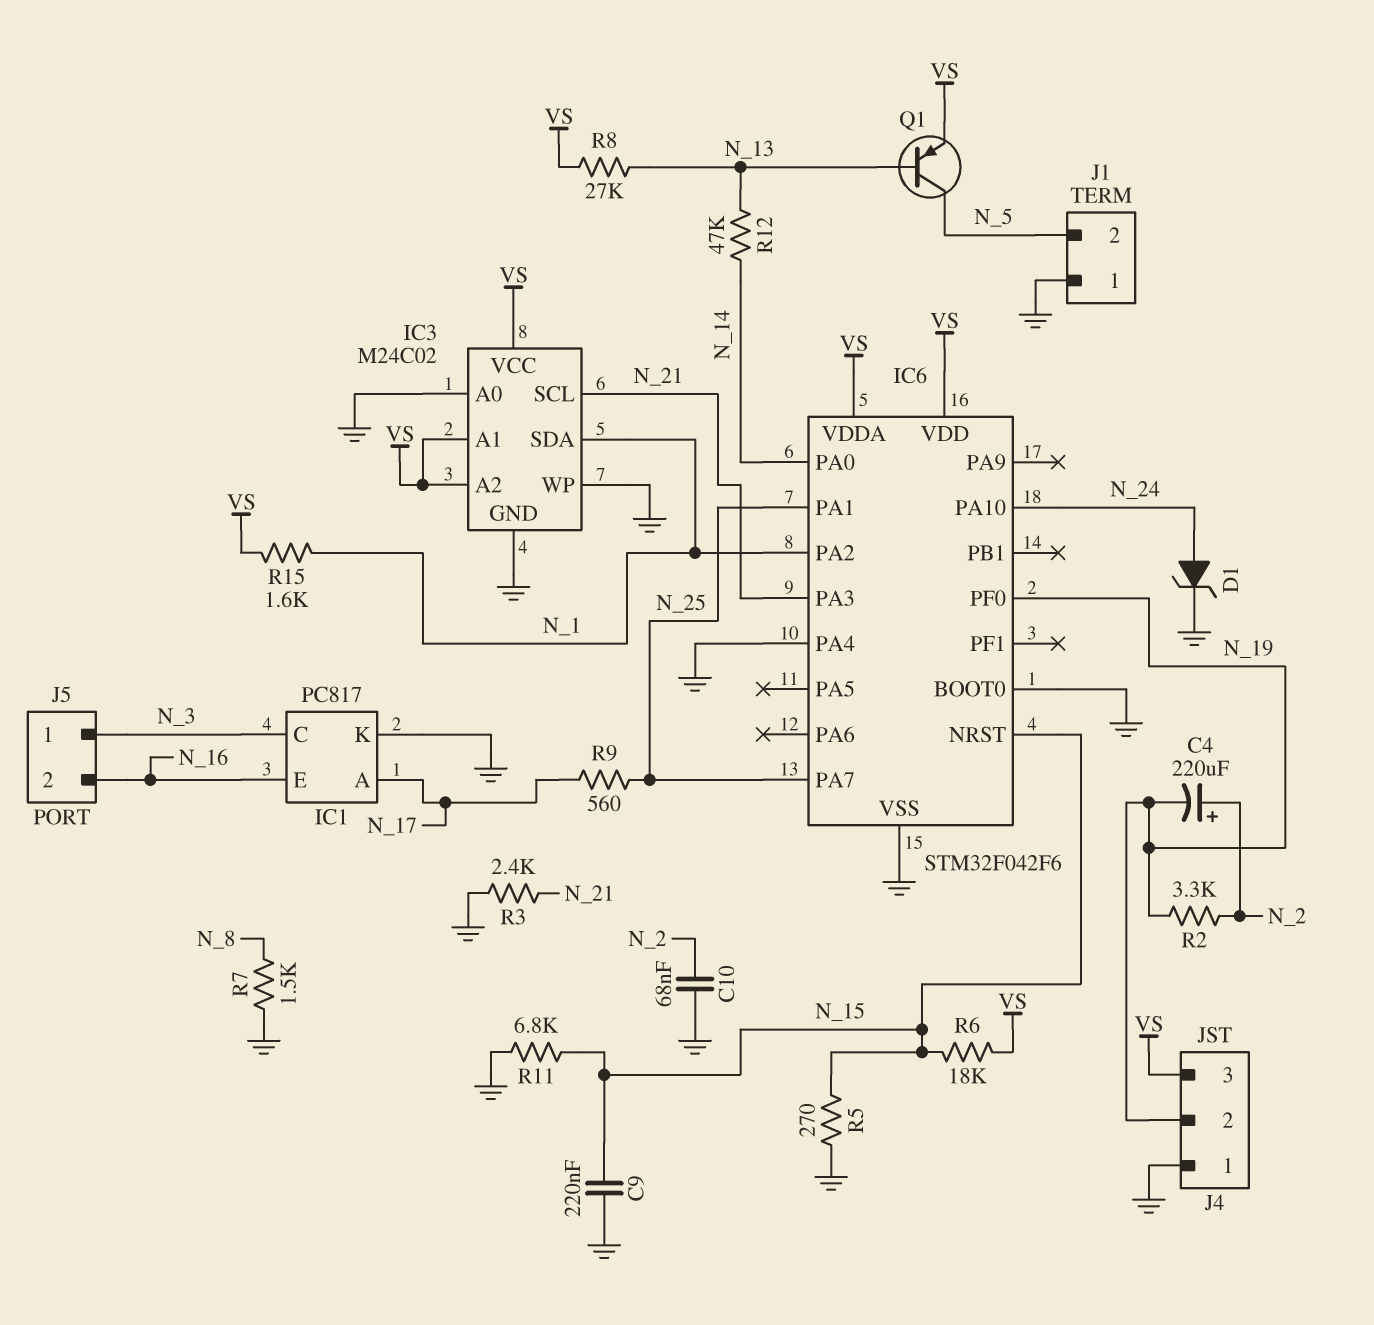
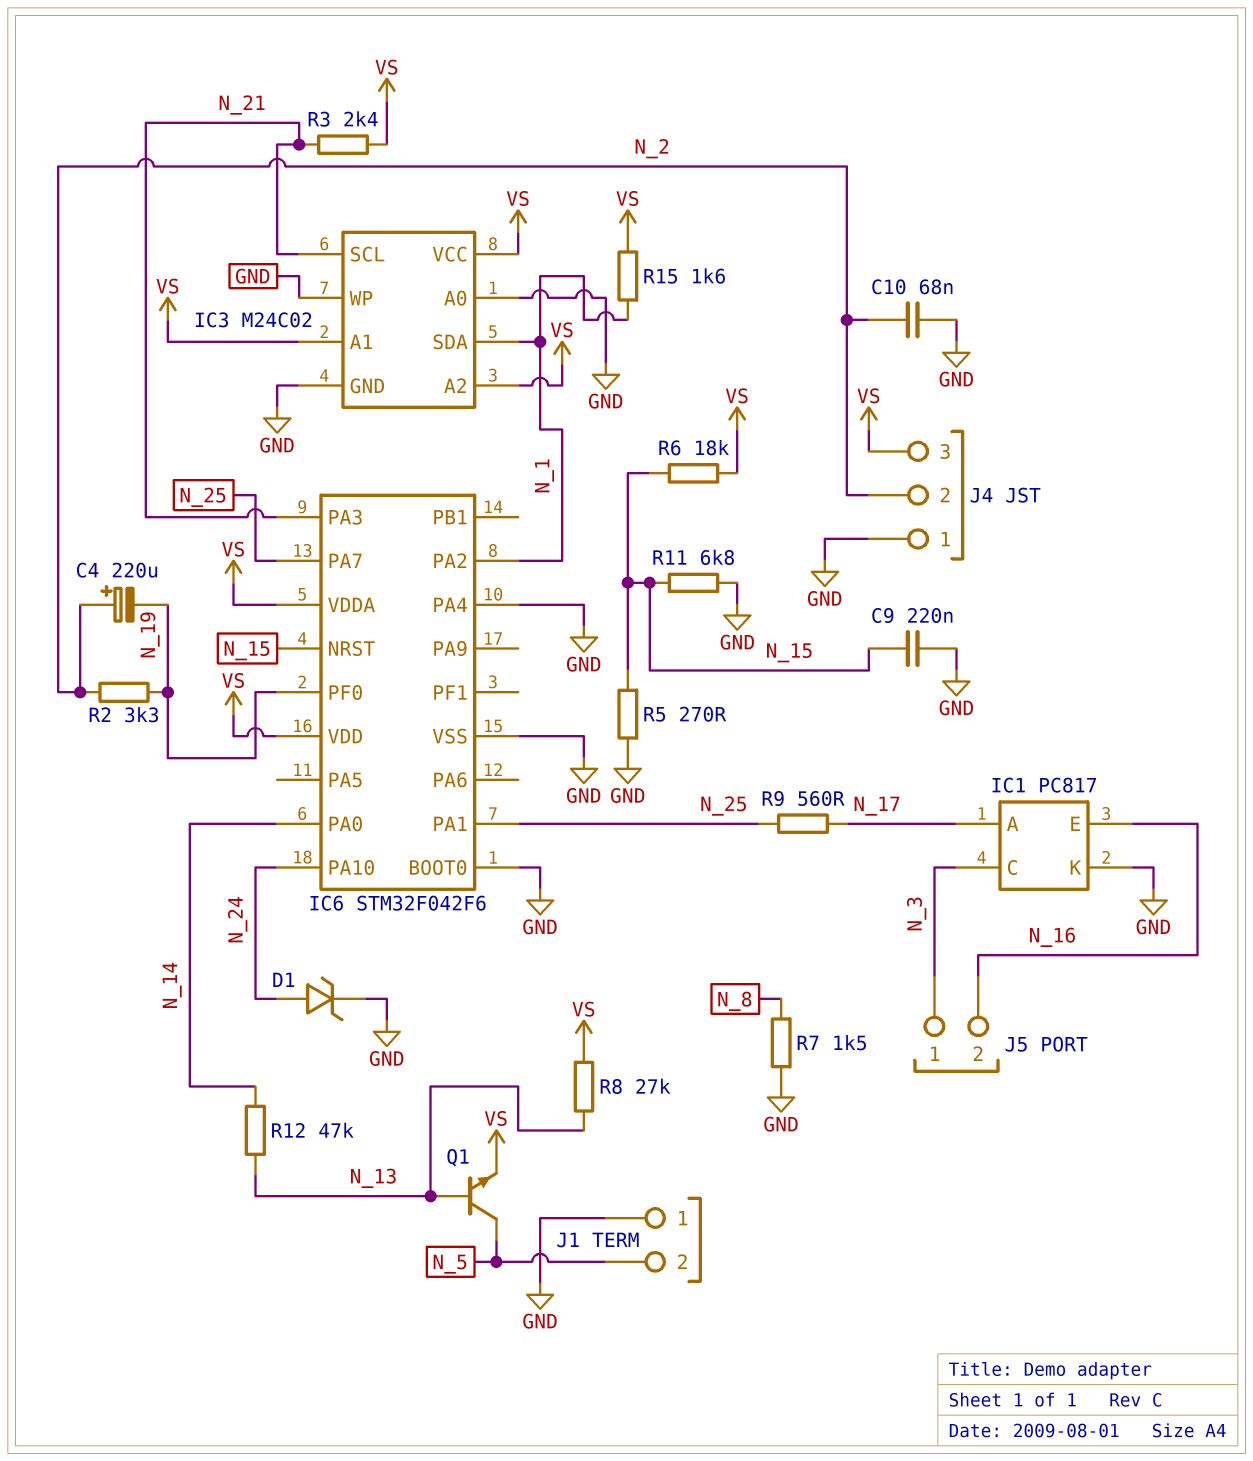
J4 pin 2: N_19 -> N_2
Q1: PNP (B N_13, C N_5, E VS) -> NPN (B N_13, C N_5, E VS)
R3: 2.4k (GND, N_21) -> 2.4k (N_21, VS)

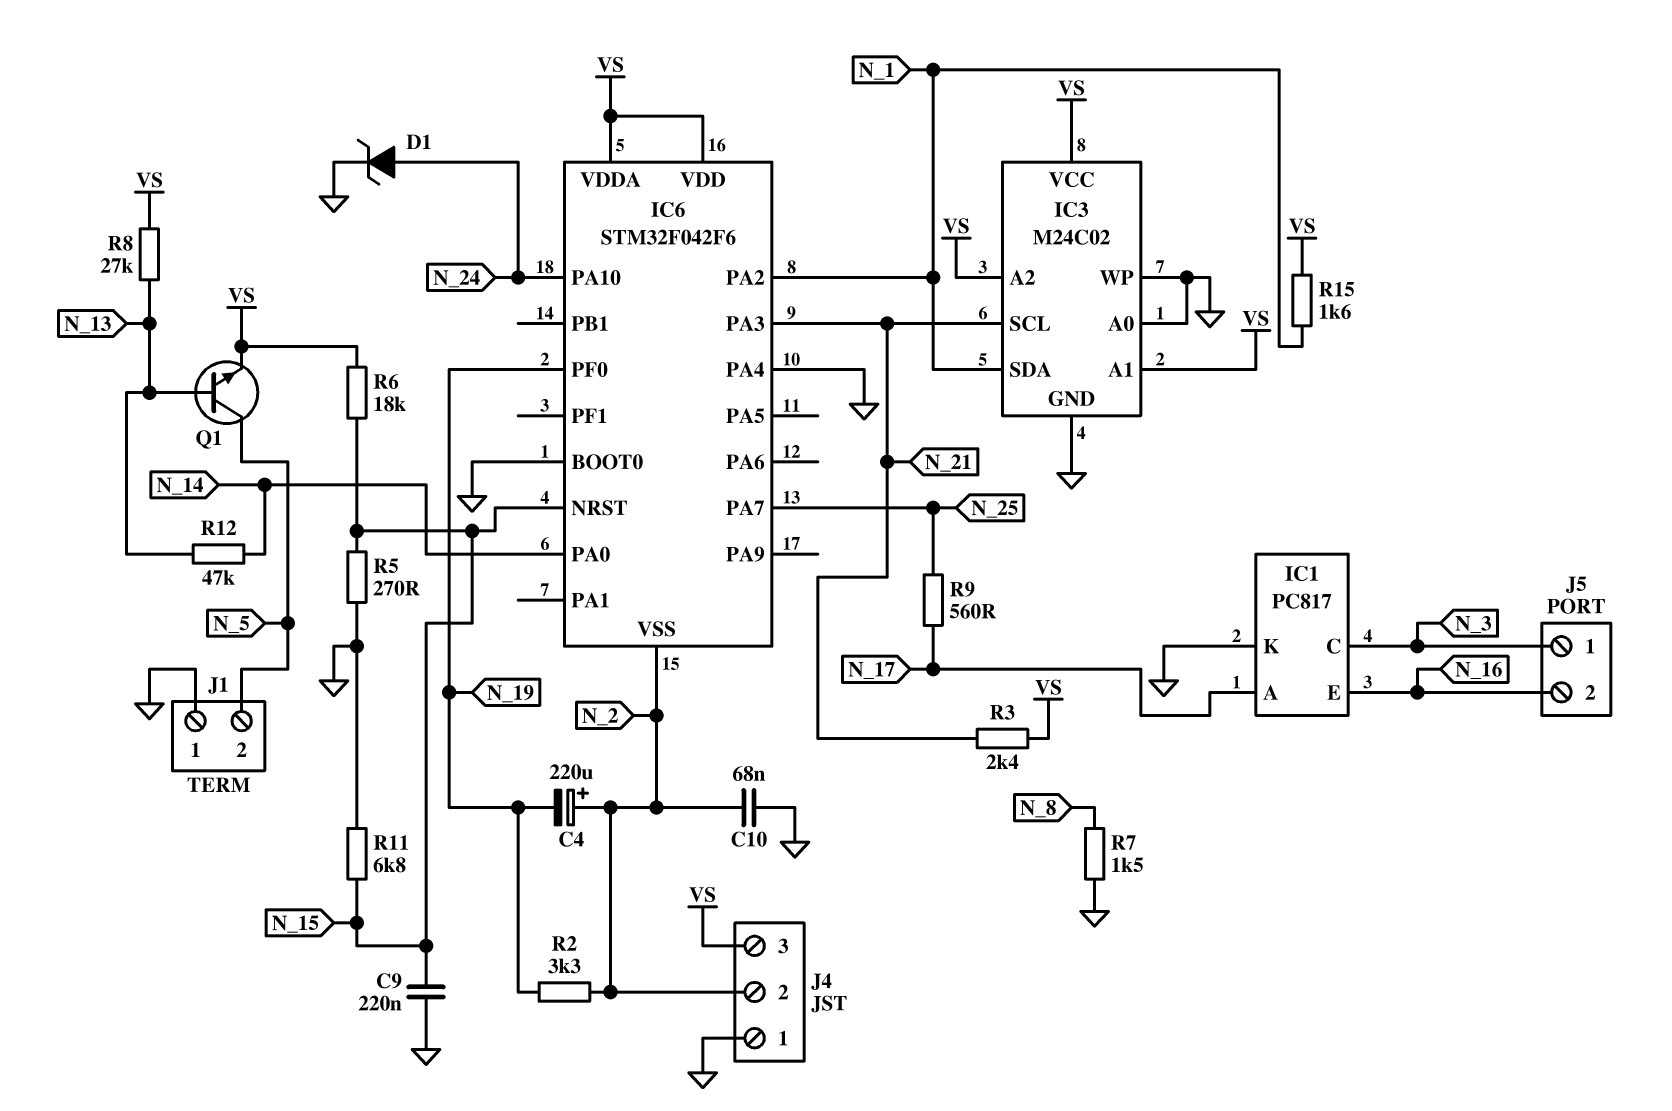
IC6 pin PA1: N_25 -> none
IC6 pin VSS: GND -> N_2

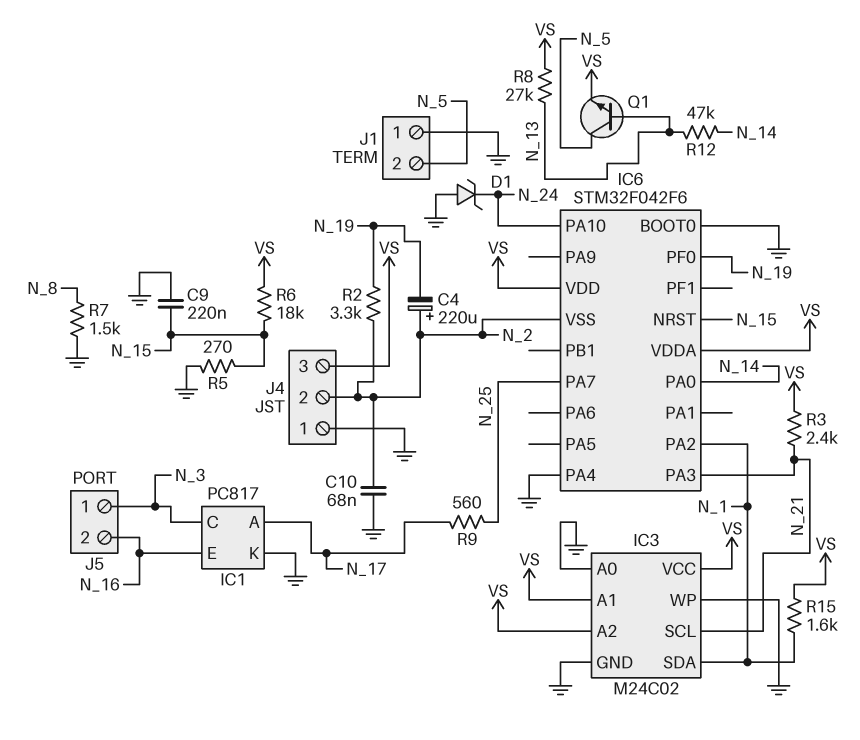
D1: zener (A N_24, K GND) -> zener (A GND, K N_24)
R11: 6.8k (GND, N_15) -> none

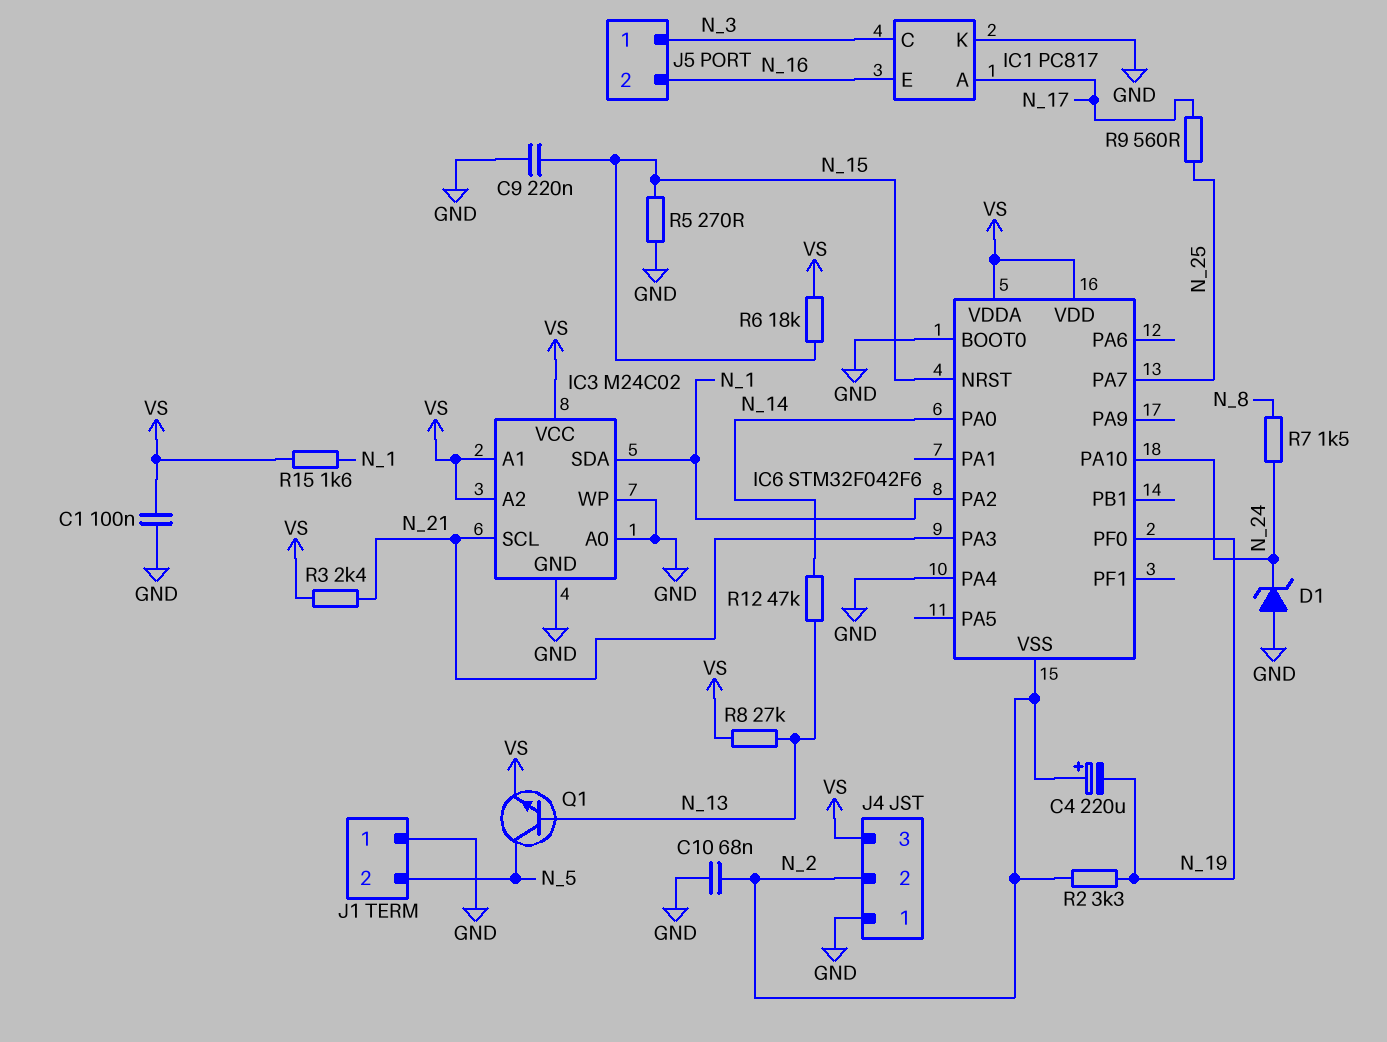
C1: none -> 100nF (GND, VS)
R7: 1.5k (GND, N_8) -> 1.5k (N_8, N_24)

